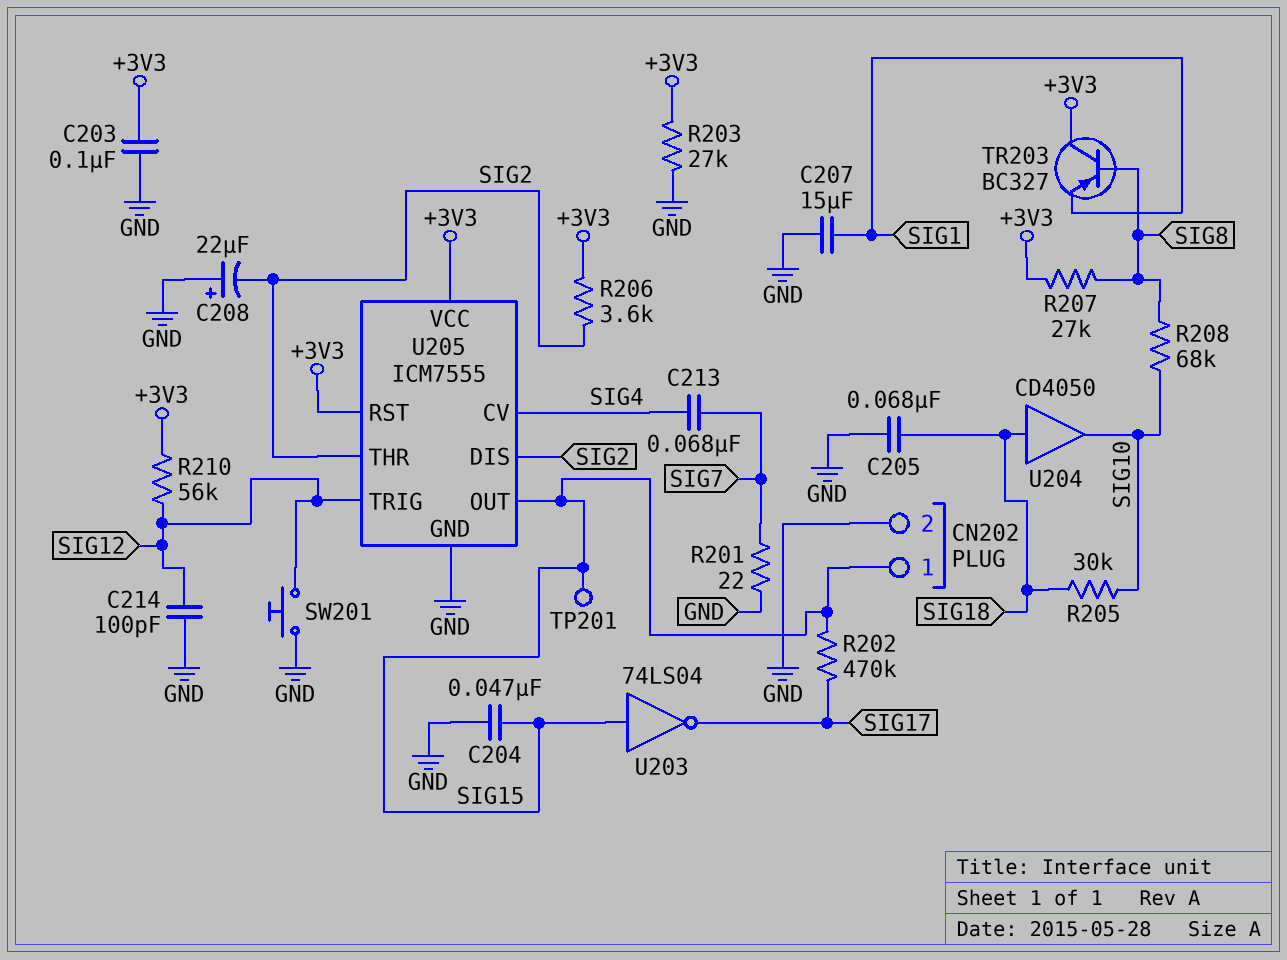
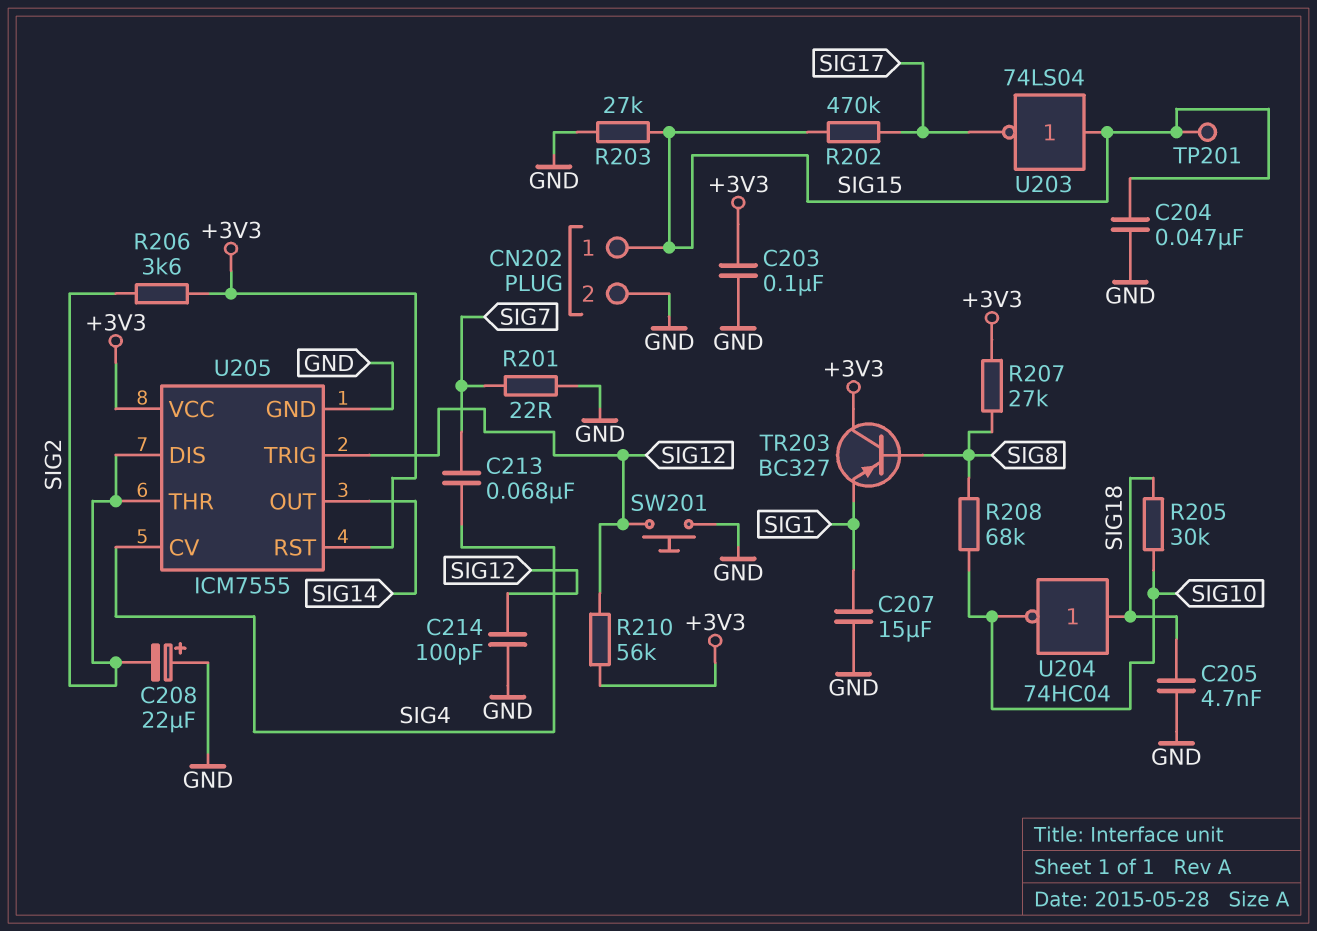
C205: 68nF (GND, SIG18) -> 4.7nF (GND, SIG18)
R203: 27k (+3V3, GND) -> 27k (GND, SIG15)
U204: buffer CD4050 (in SIG18, out SIG10) -> NOT 74HC04 (in SIG18, out SIG10)
U205 pin OUT: SIG15 -> SIG14

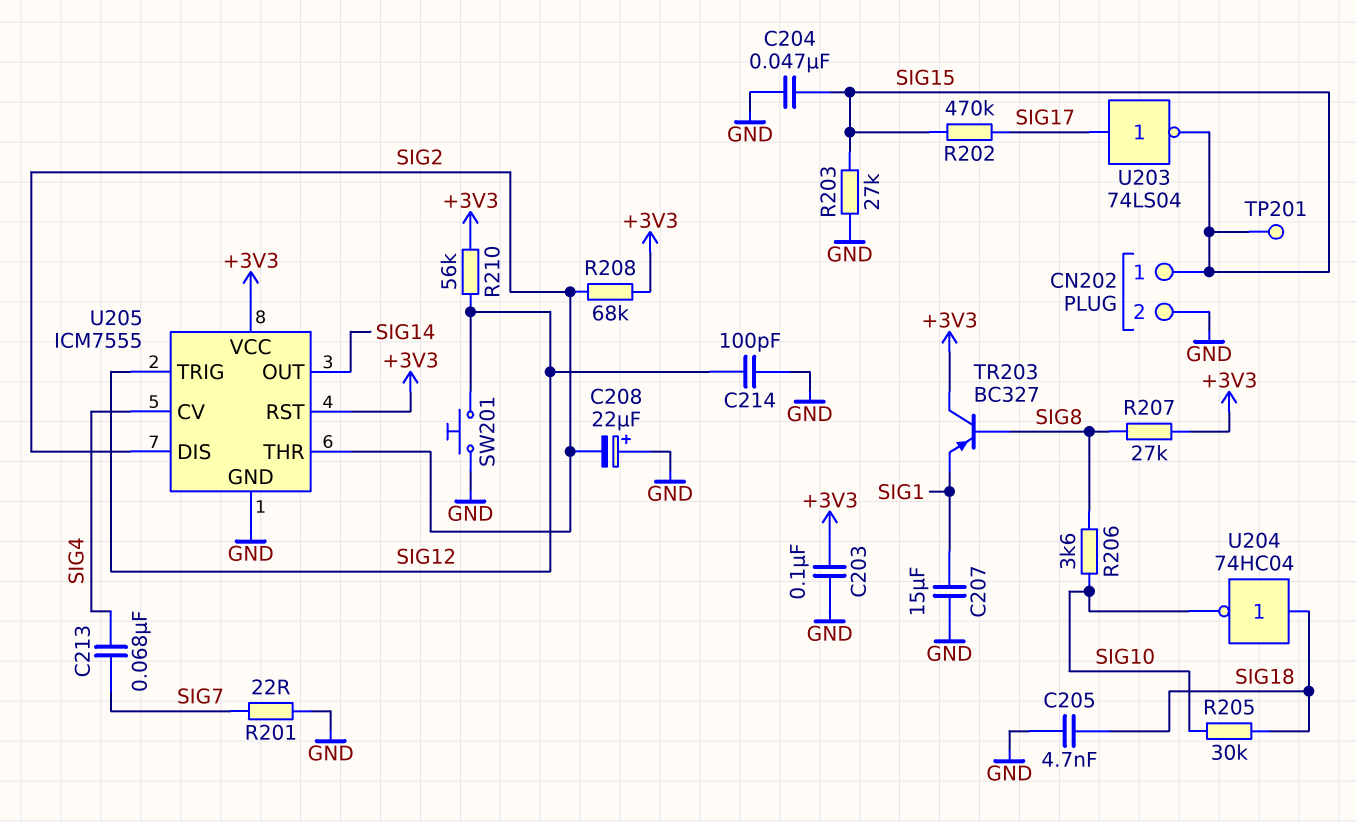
R206: 3.6k (+3V3, SIG2) -> 3.6k (SIG8, SIG10)
R208: 68k (SIG8, SIG10) -> 68k (+3V3, SIG2)
U203: NOT 74LS04 (in SIG15, out SIG17) -> NOT 74LS04 (in SIG17, out SIG15)

